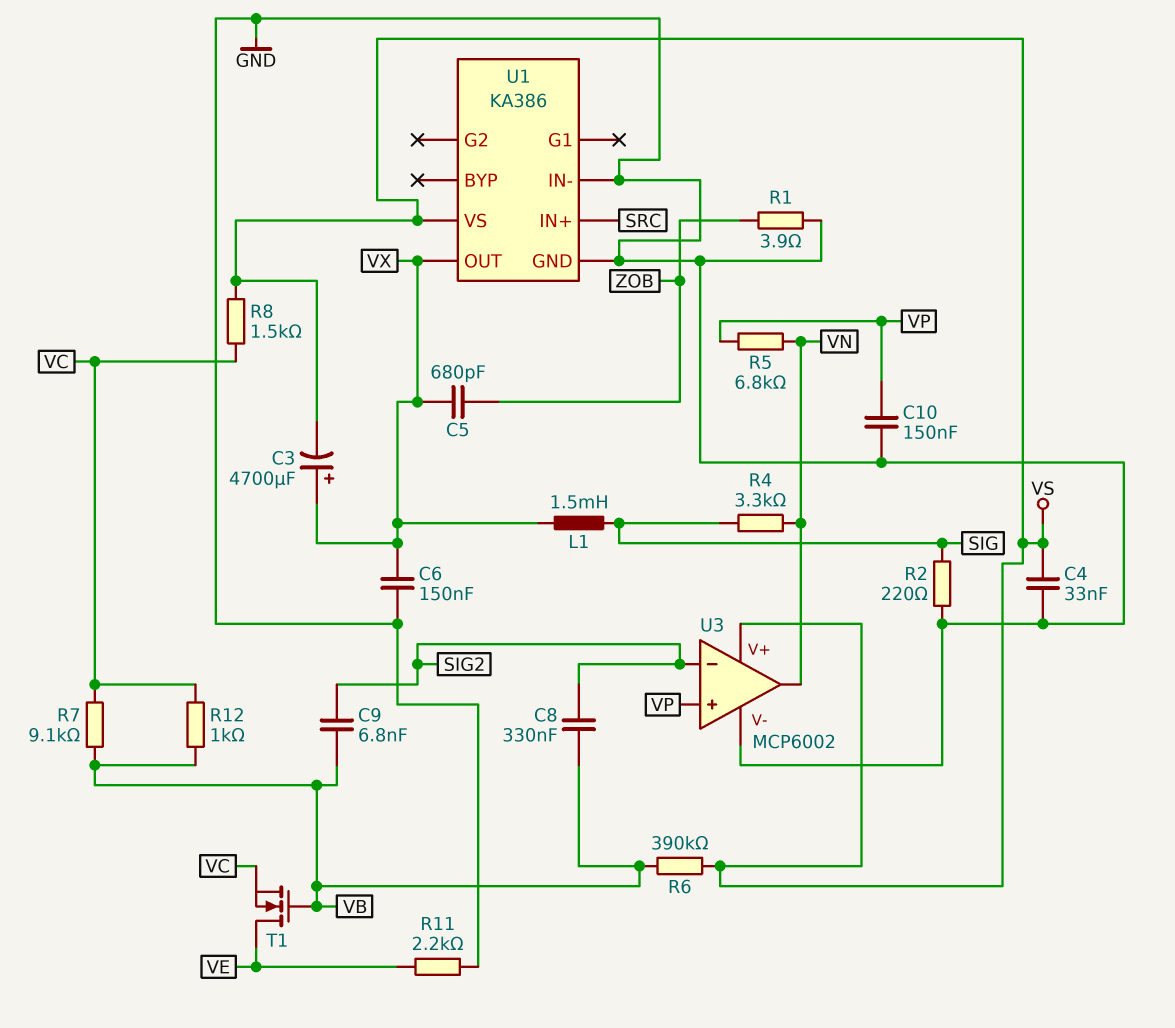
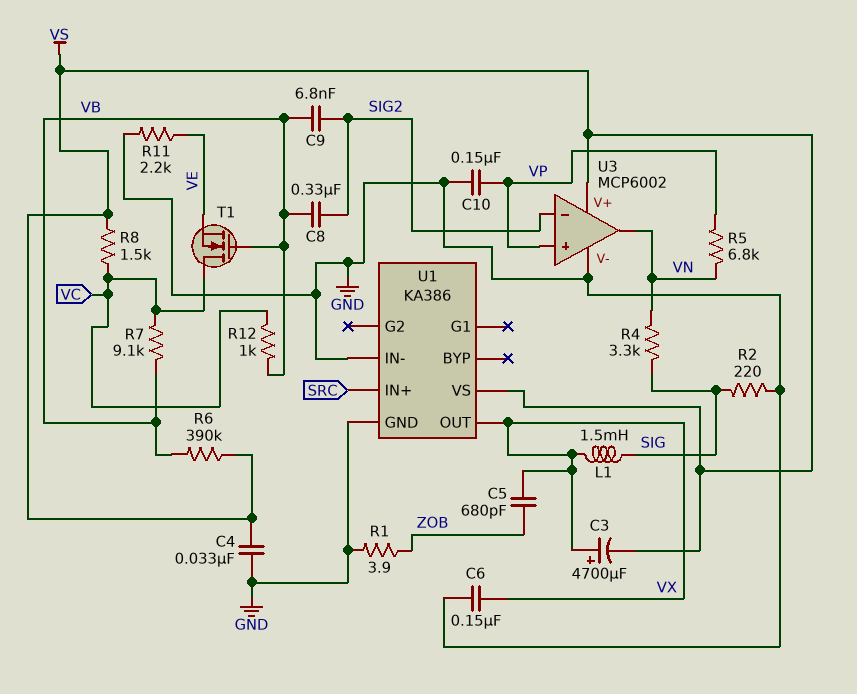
T1: NMOS (G VB, D VE, S VC) -> NMOS (G VB, D VC, S VE)

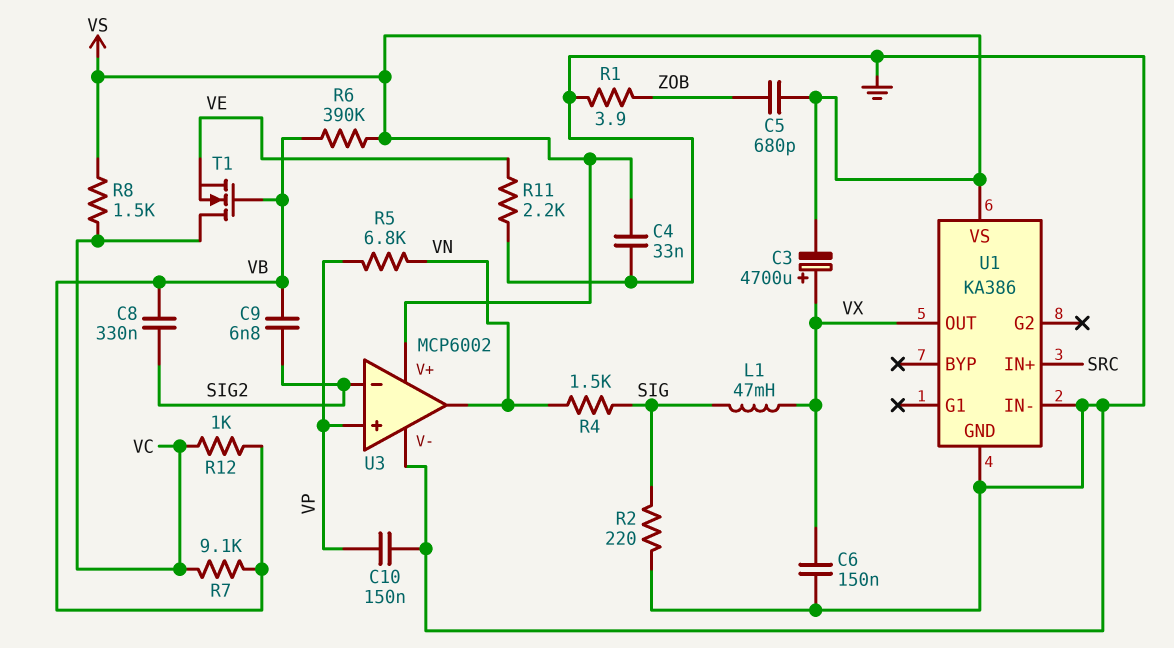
C5: 680pF (VX, ZOB) -> 680pF (VS, ZOB)
L1: 1.5mH (SIG, VX) -> 47mH (SIG, VX)
R4: 3.3k (SIG, VN) -> 1.5k (SIG, VN)

